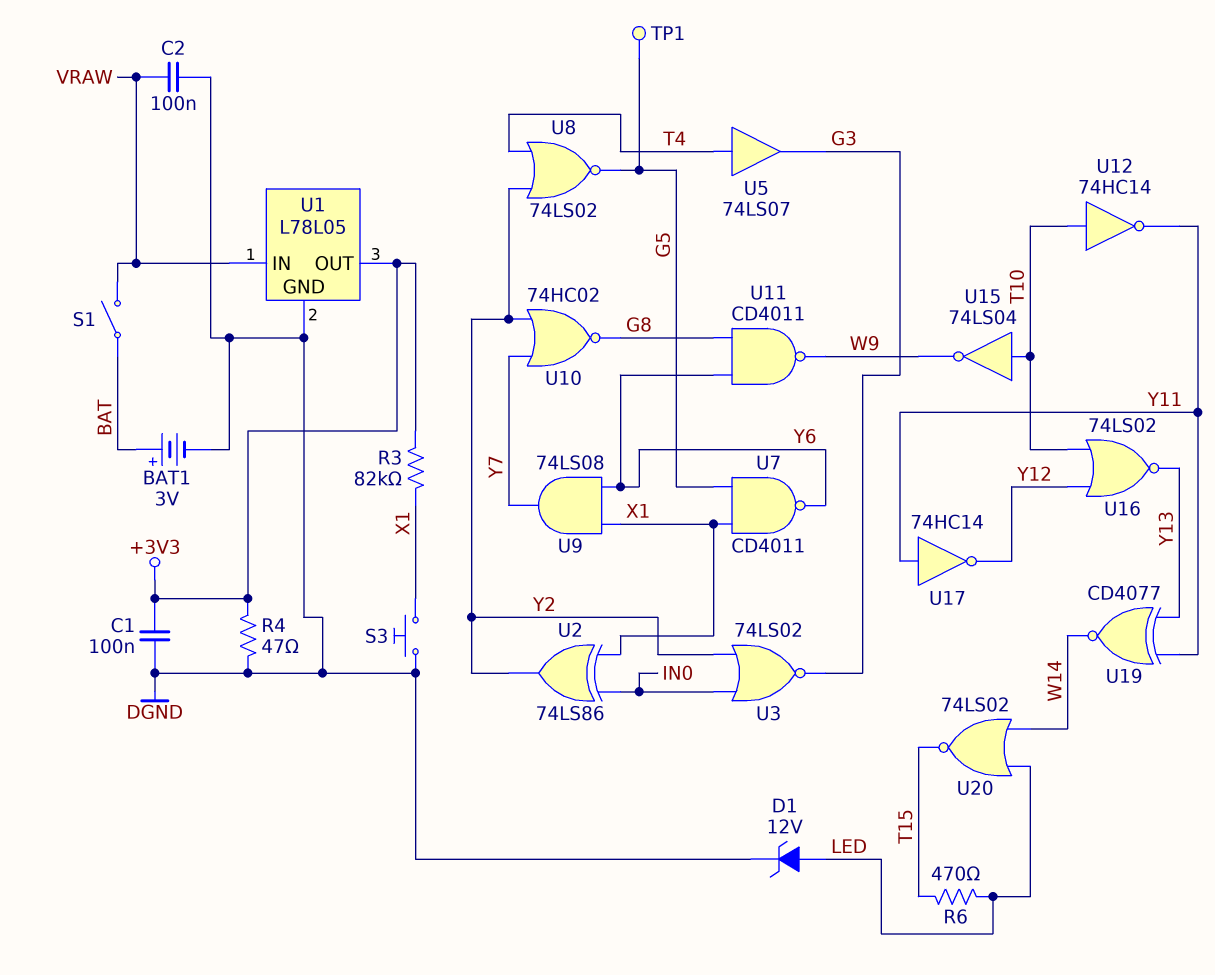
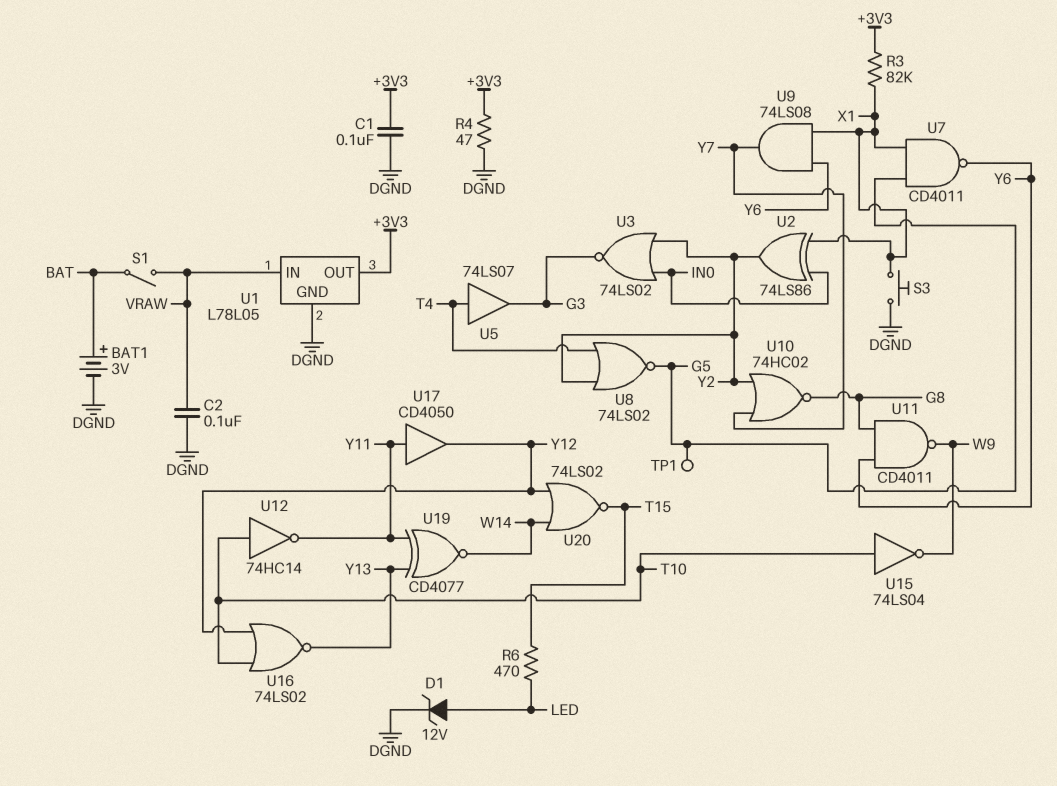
U17: NOT 74HC14 (in Y11, out Y12) -> buffer CD4050 (in Y11, out Y12)
U20: NOR 74LS02 (in LED, in W14, out T15) -> NOR 74LS02 (in W14, in Y12, out T15)

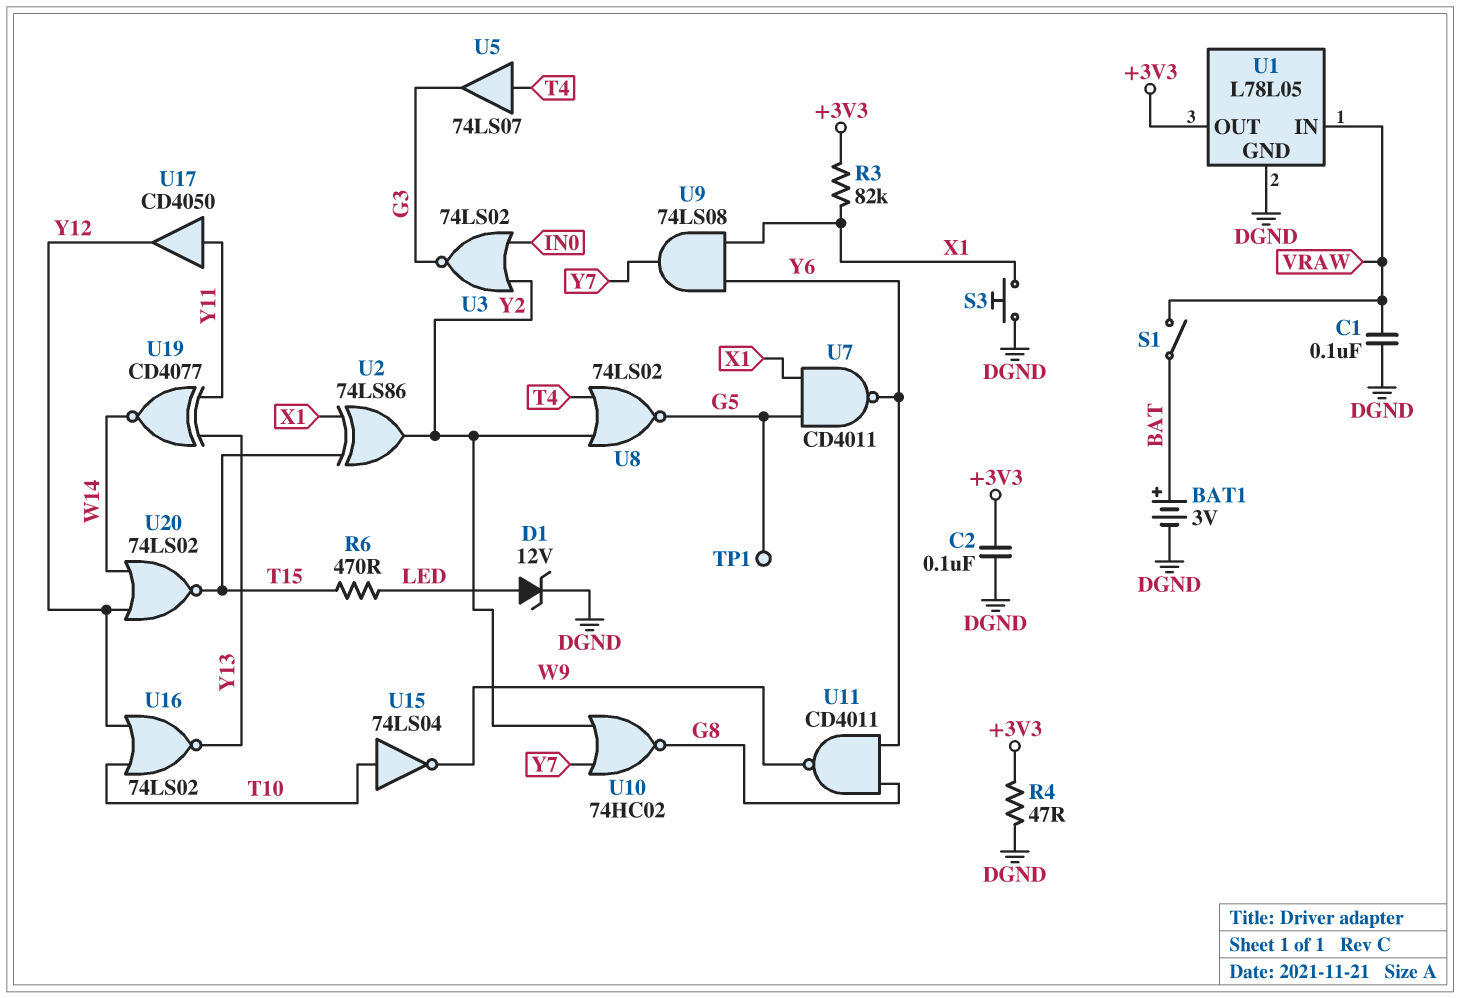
C1: 100nF (+3V3, DGND) -> 100nF (DGND, VRAW)
C2: 100nF (DGND, VRAW) -> 100nF (+3V3, DGND)
U2: XOR 74LS86 (in IN0, in X1, out Y2) -> XOR 74LS86 (in T15, in X1, out Y2)
U12: NOT 74HC14 (in T10, out Y11) -> none

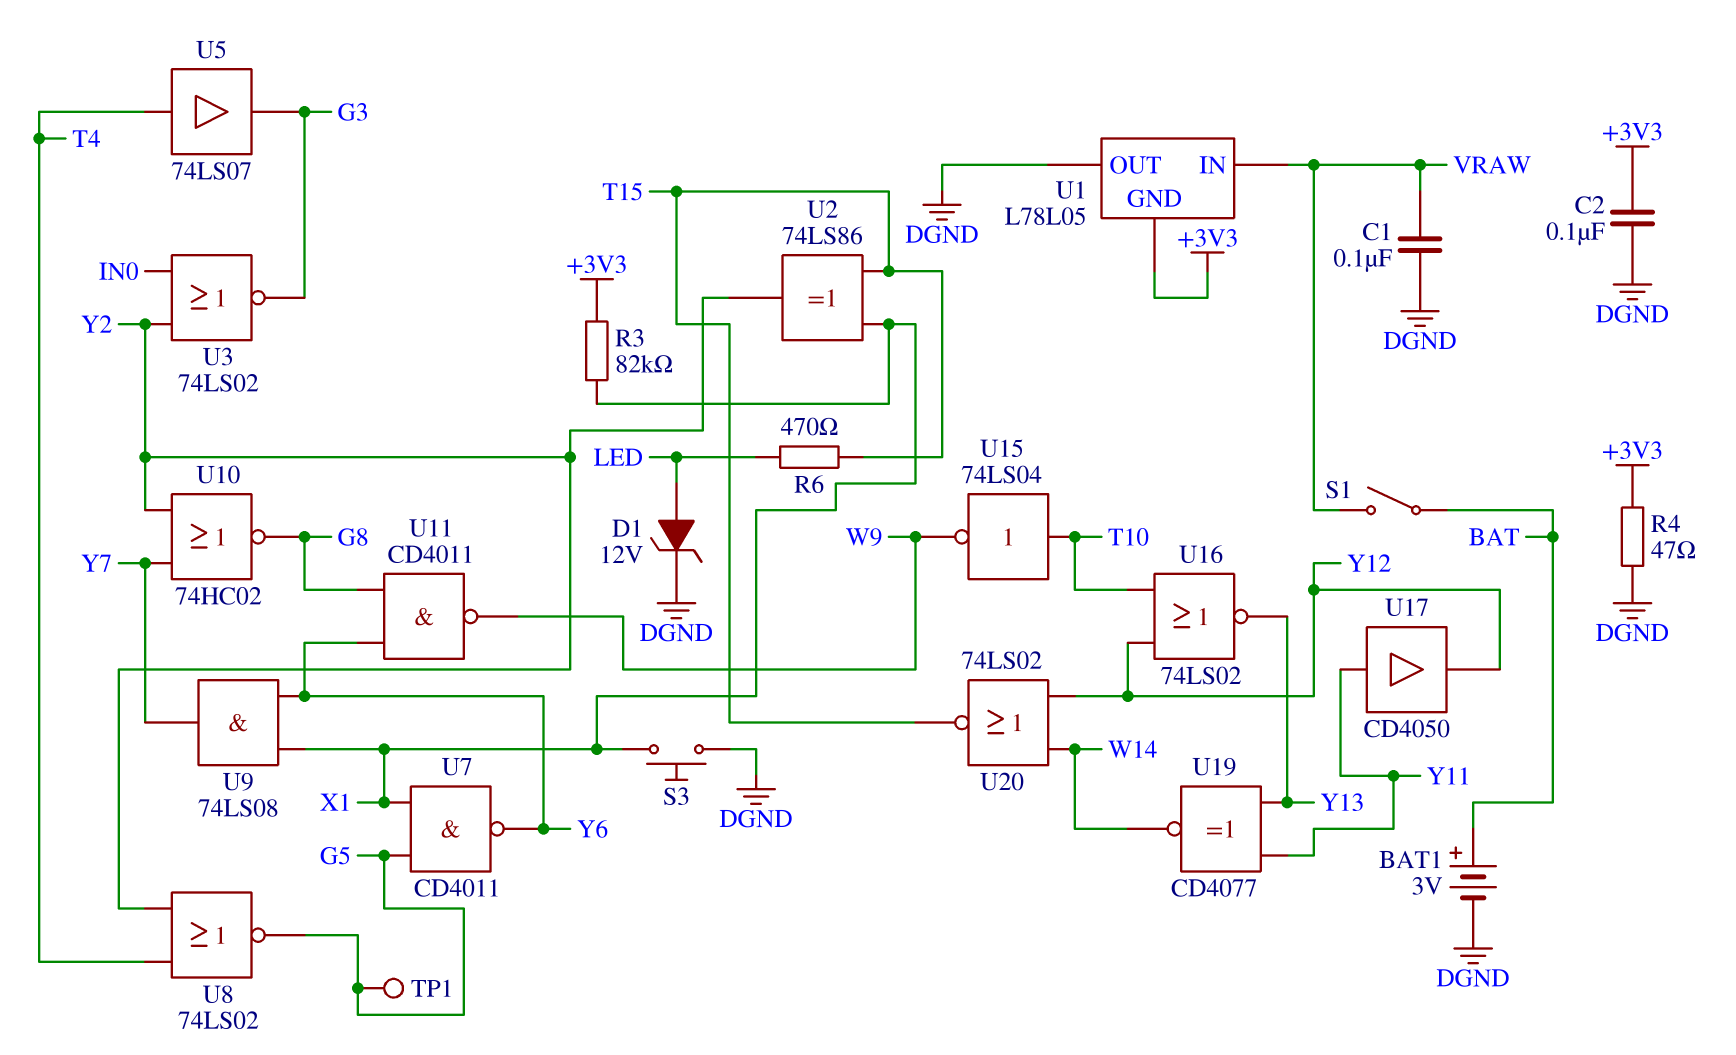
U1 pin GND: DGND -> +3V3
U1 pin OUT: +3V3 -> DGND

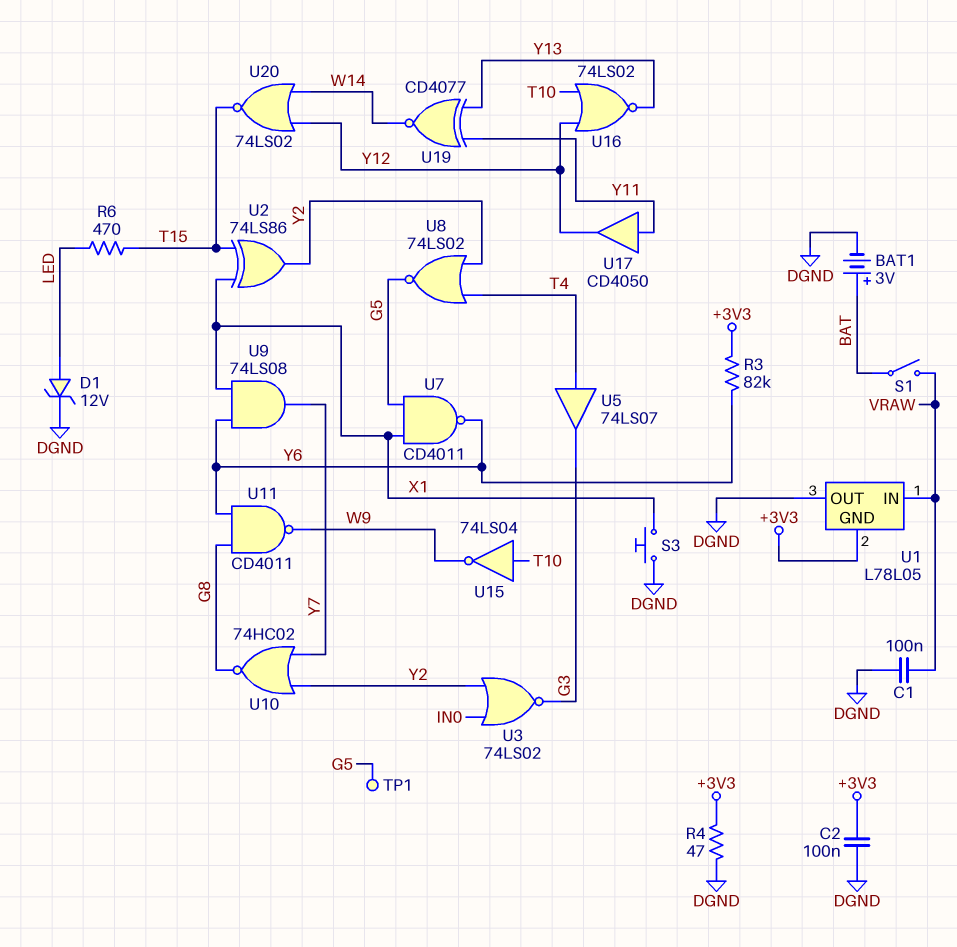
R3: 82k (+3V3, X1) -> 82k (+3V3, Y6)

